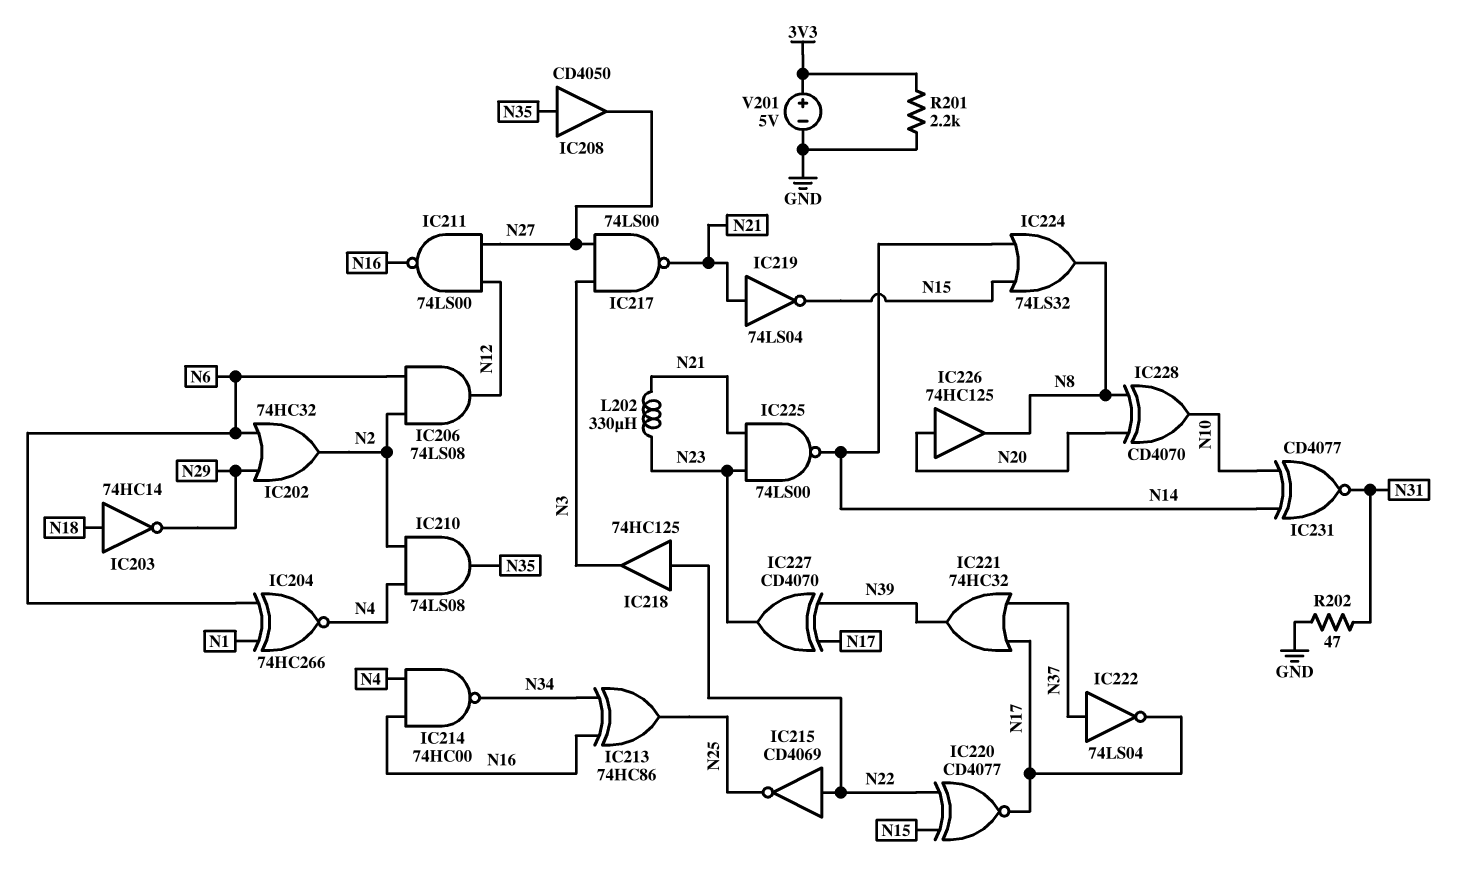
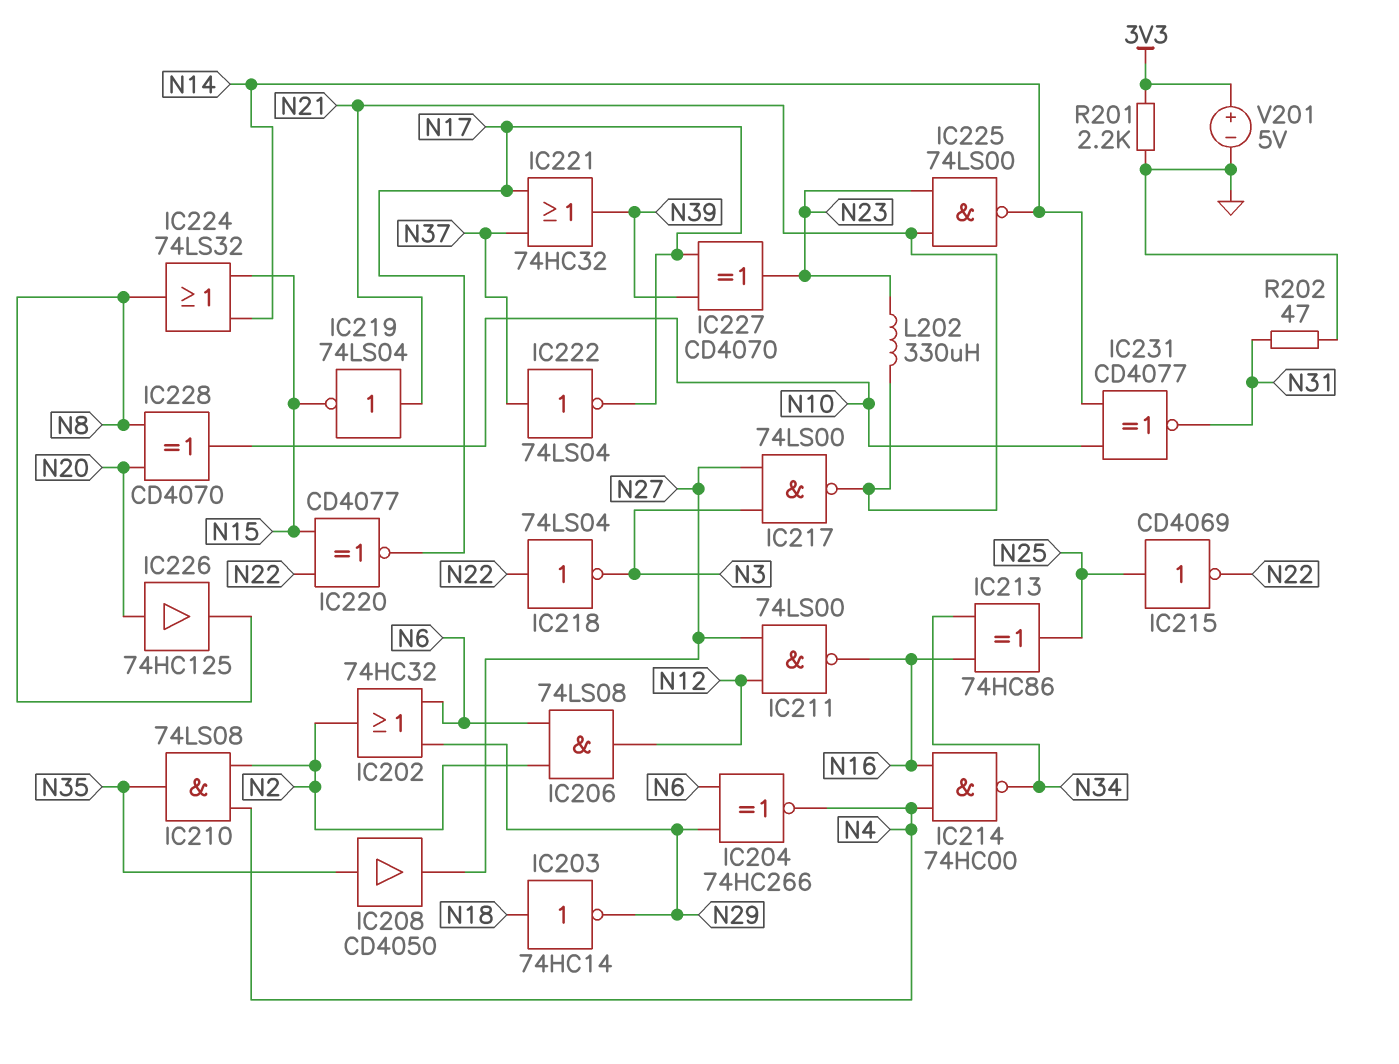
IC204: XNOR 74HC266 (in N1, in N6, out N4) -> XNOR 74HC266 (in N6, in N29, out N4)
IC215: NOT CD4069 (in N22, out N25) -> NOT CD4069 (in N25, out N22)
IC218: buffer 74HC125 (in N22, out N3) -> NOT 74LS04 (in N22, out N3)

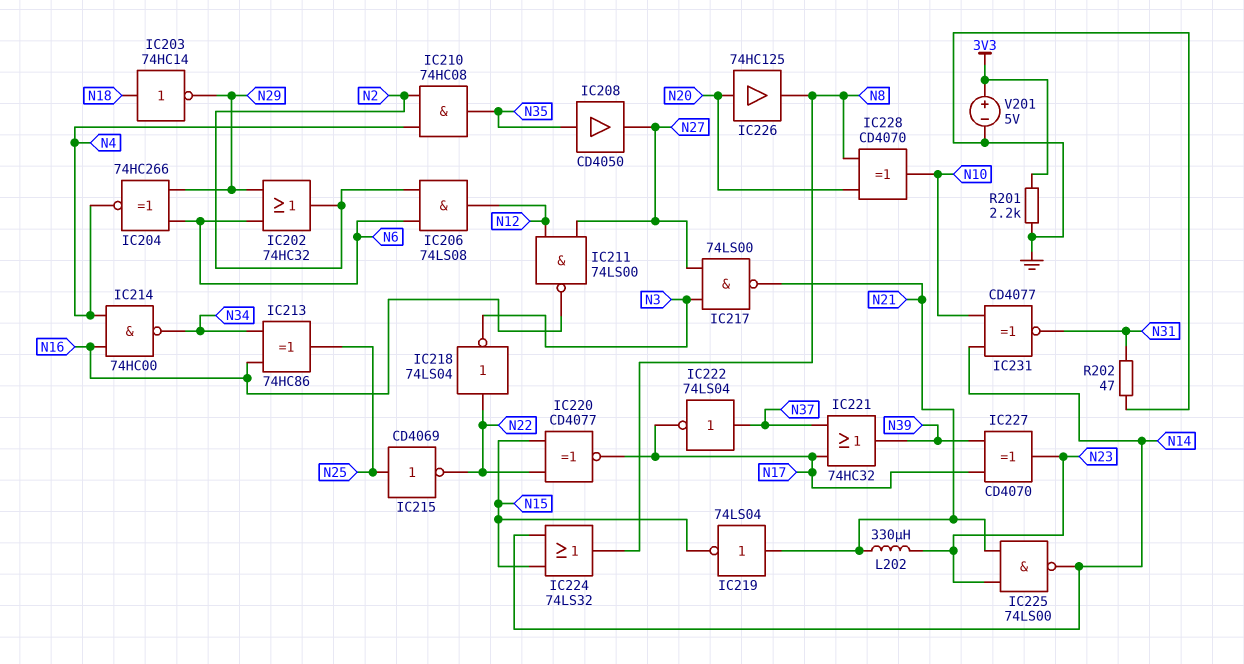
IC210: AND 74LS08 (in N2, in N4, out N35) -> AND 74HC08 (in N2, in N4, out N35)

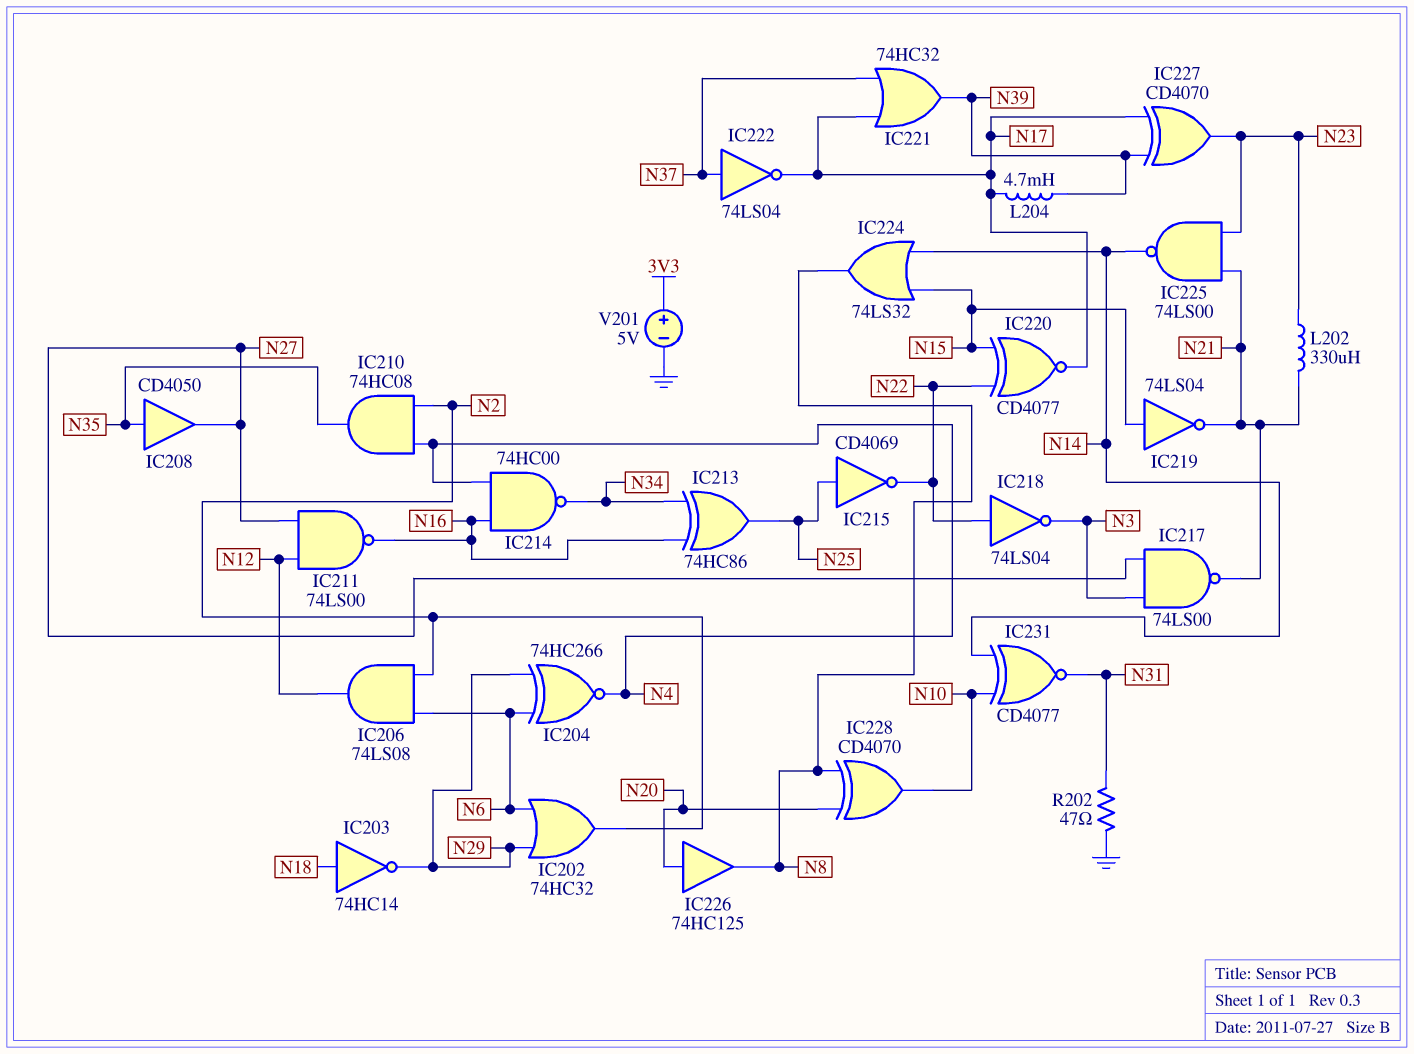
IC219: NOT 74LS04 (in N21, out N15) -> NOT 74LS04 (in N15, out N21)
L204: none -> 4.7mH (N17, N39)
R201: 2.2k (3V3, GND) -> none

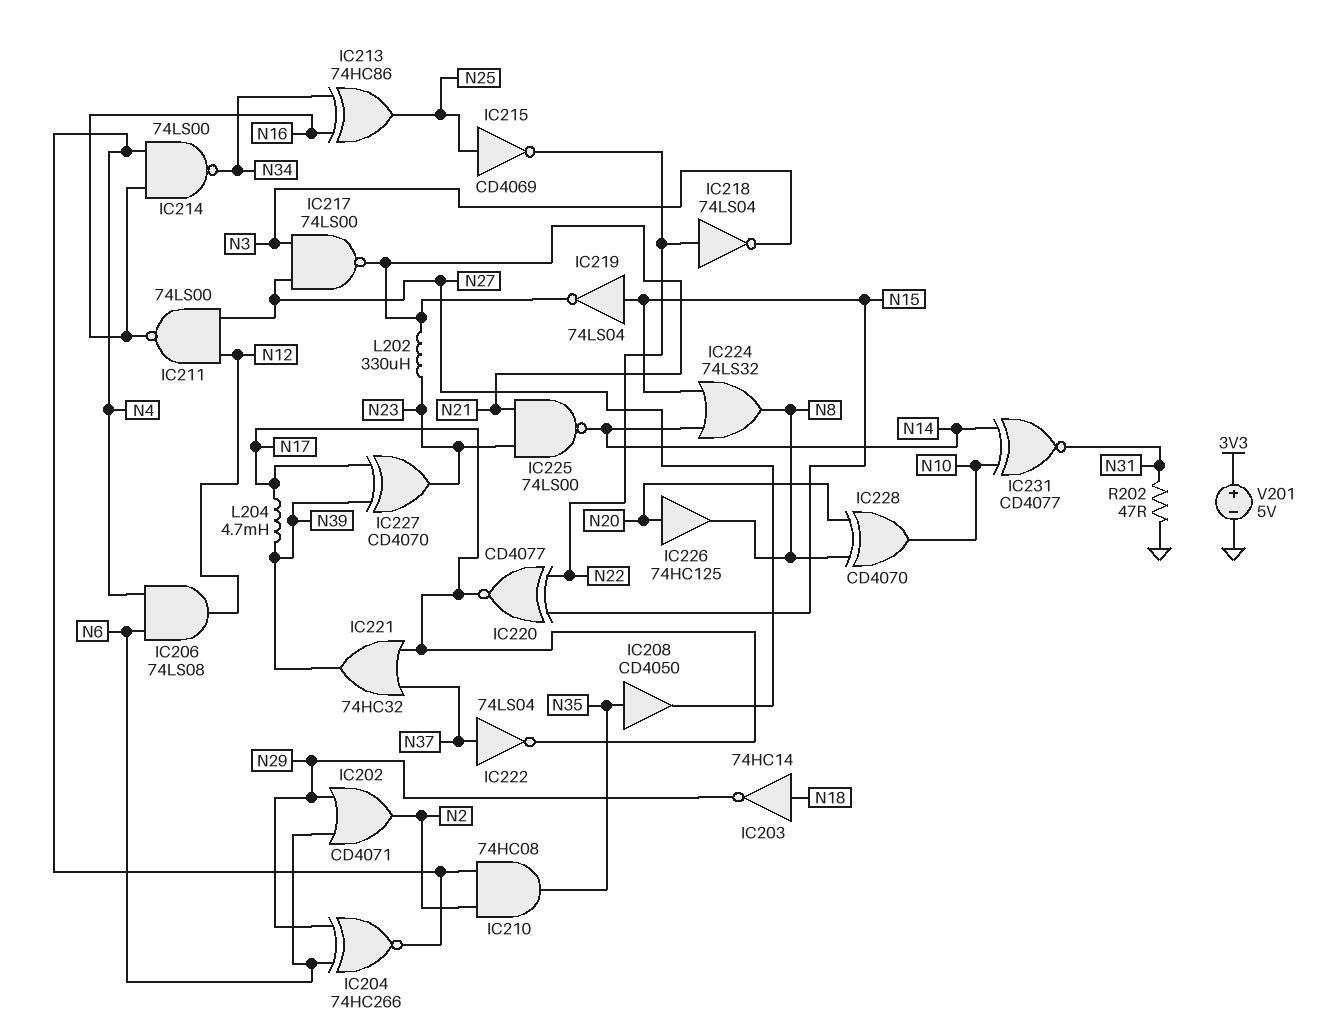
IC202: OR 74HC32 (in N6, in N29, out N2) -> OR CD4071 (in N6, in N29, out N2)
IC206: AND 74LS08 (in N2, in N6, out N12) -> AND 74LS08 (in N4, in N6, out N12)
IC214: NAND 74HC00 (in N4, in N16, out N34) -> NAND 74LS00 (in N4, in N16, out N34)

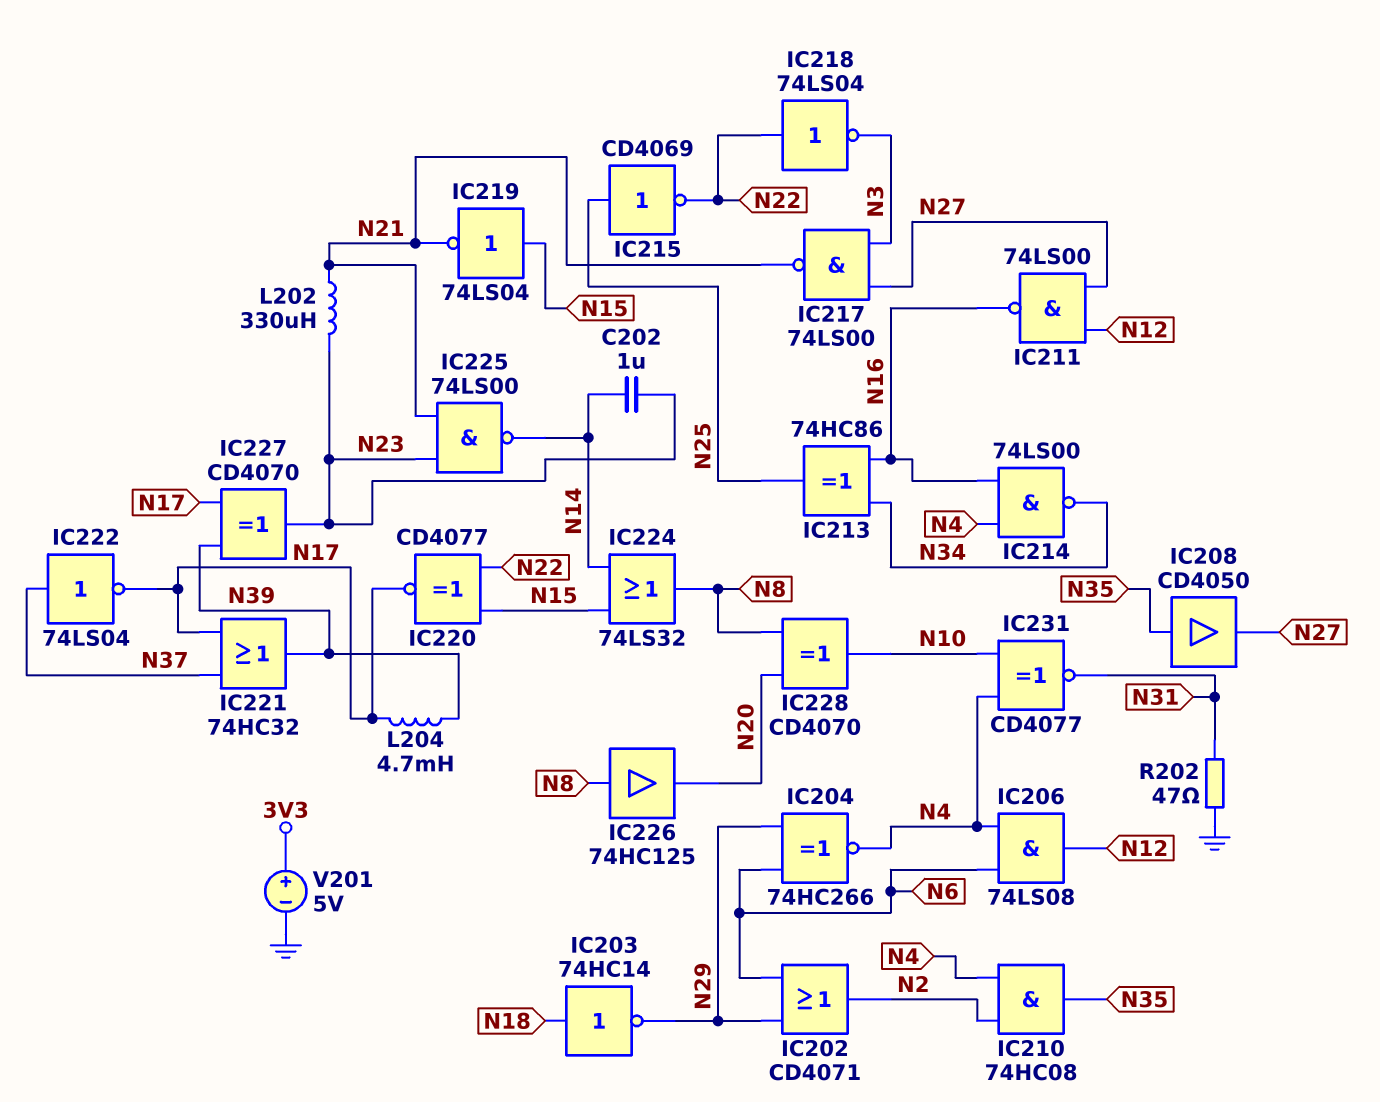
C202: none -> 1uF (N14, N23)
IC226: buffer 74HC125 (in N20, out N8) -> buffer 74HC125 (in N8, out N20)
IC231: XNOR CD4077 (in N10, in N14, out N31) -> XNOR CD4077 (in N4, in N10, out N31)

